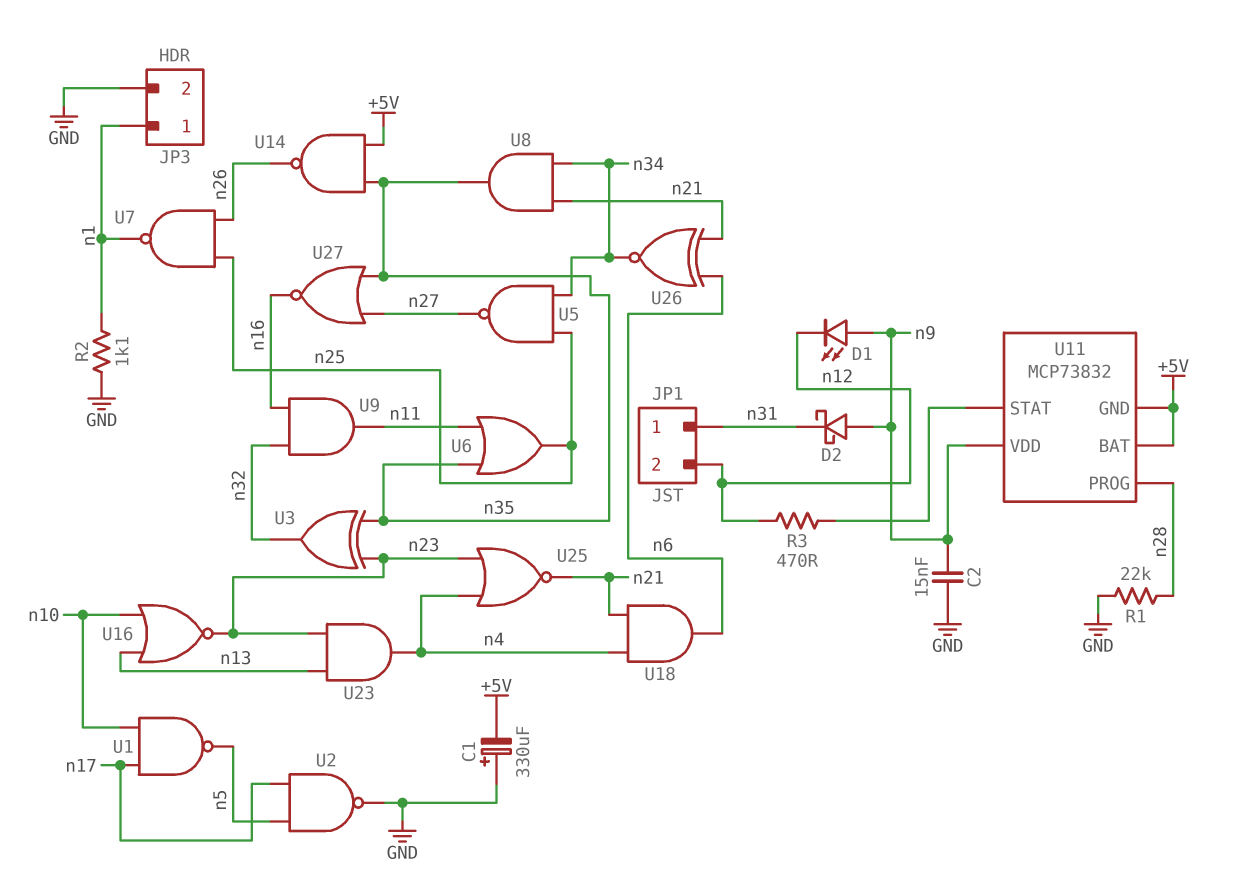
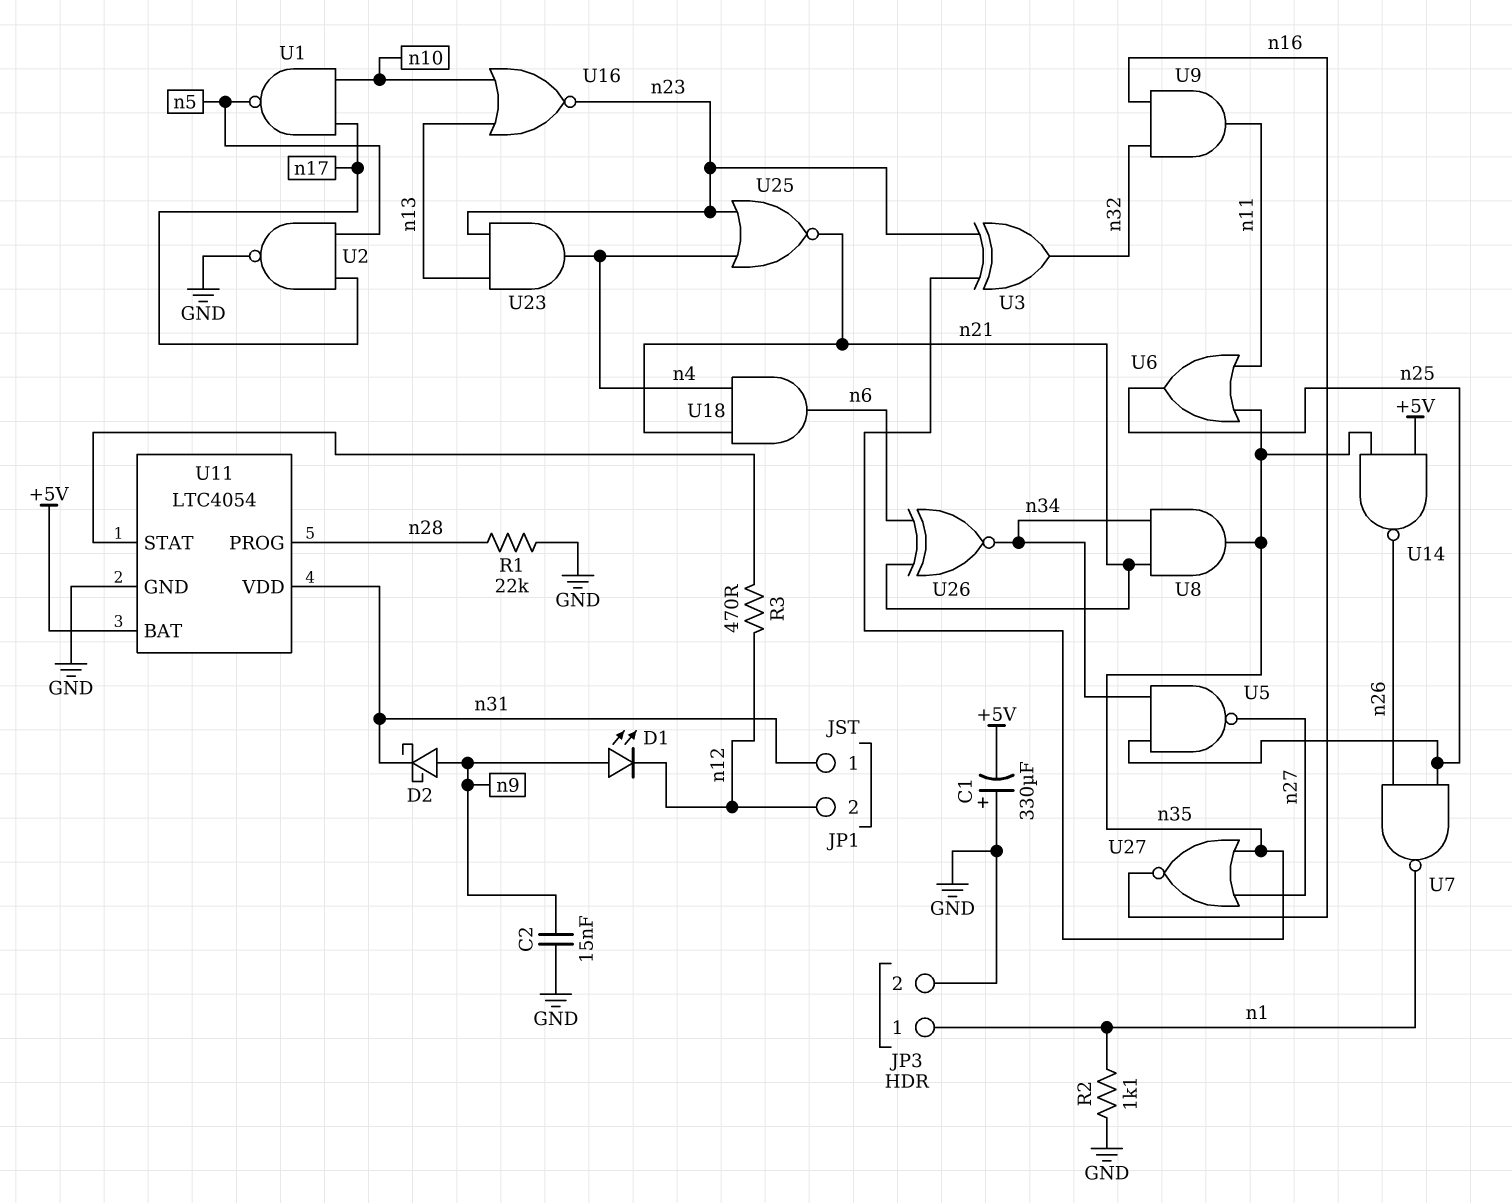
U11: MCP73832 -> LTC4054
U11 pin GND: +5V -> GND
U11 pin VDD: n9 -> n31

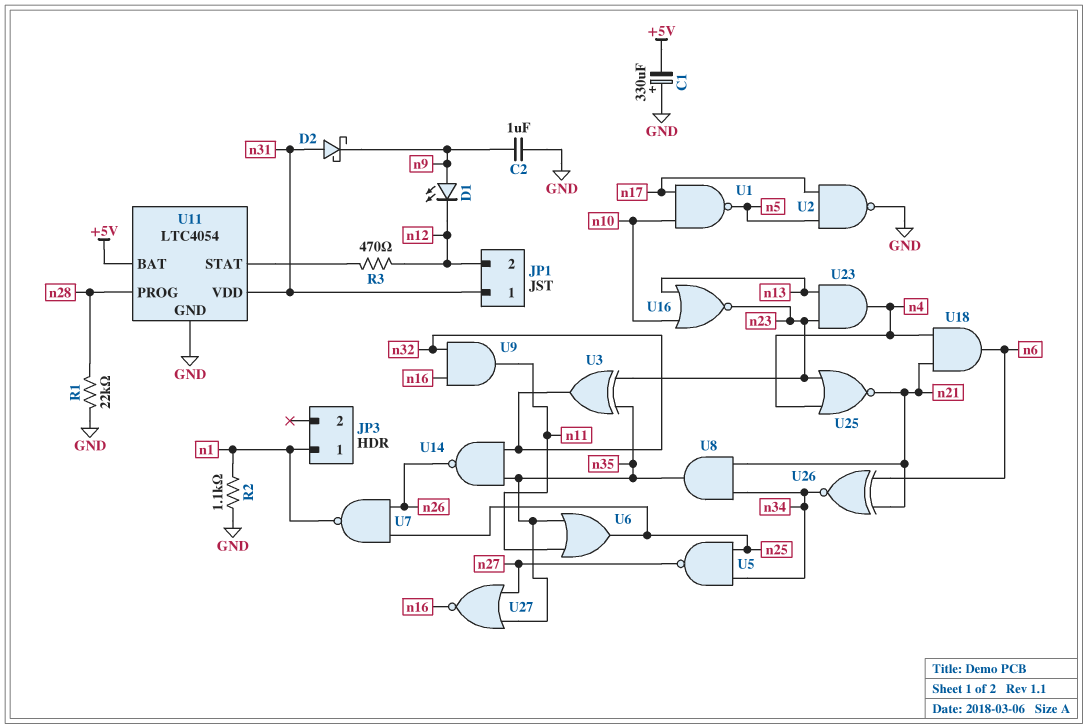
C2: 15nF (GND, n9) -> 1uF (GND, n9)
D2: schottky (A n9, K n31) -> schottky (A n31, K n9)
JP3 pin 2: GND -> none
U14: NAND (in +5V, in n35, out n26) -> NAND (in n32, in n35, out n26)

